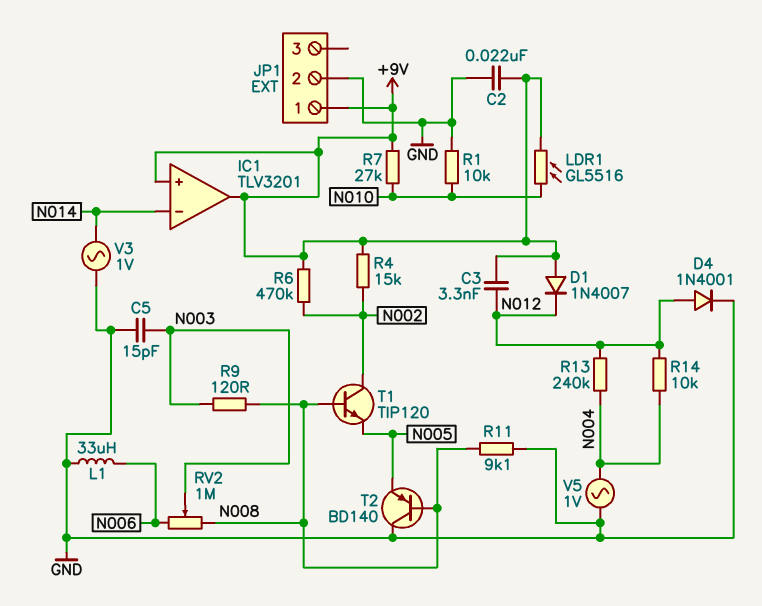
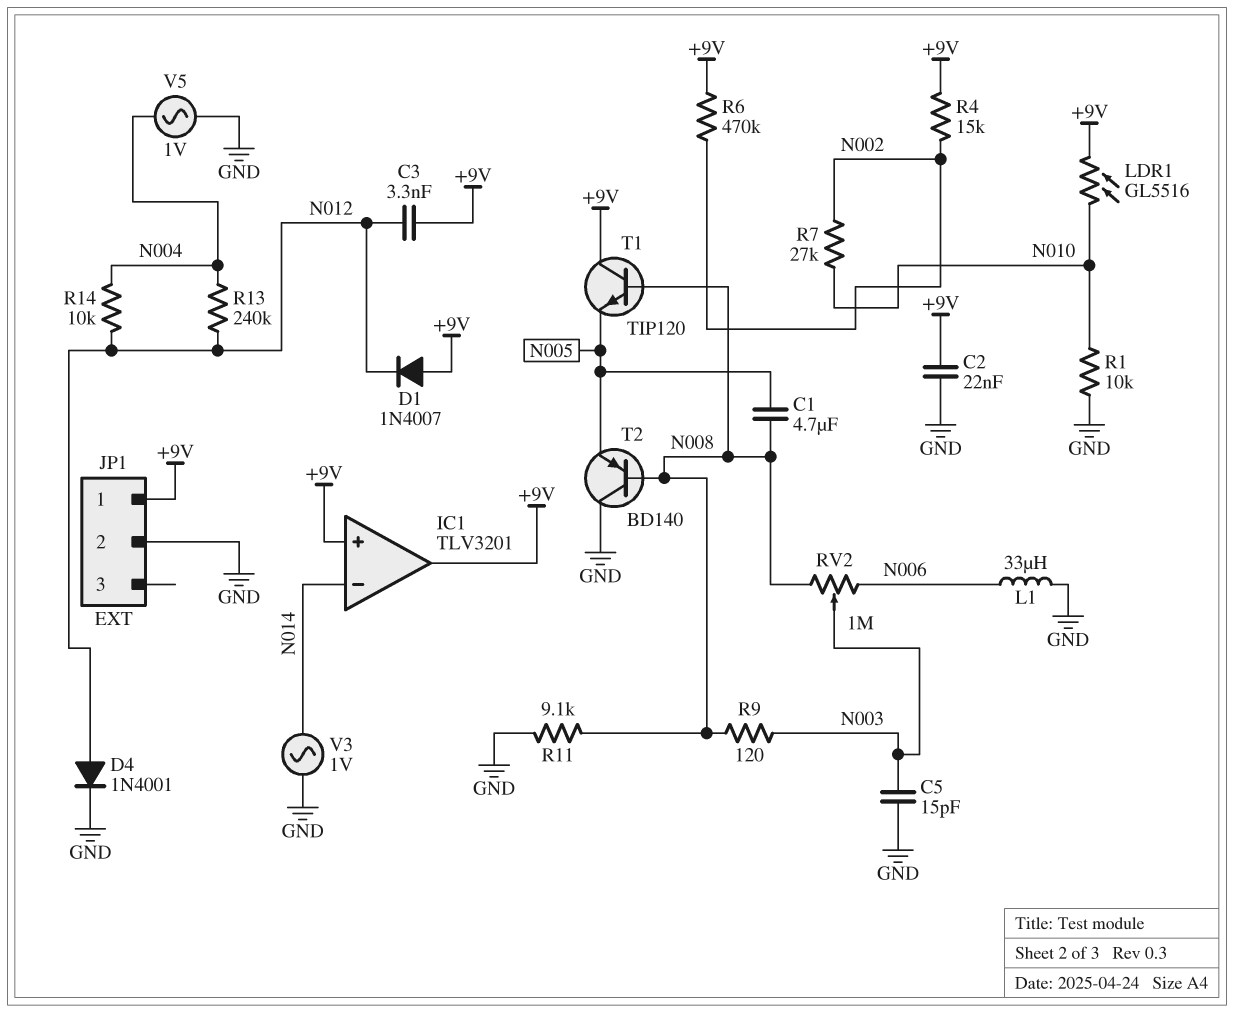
C1: none -> 4.7uF (N005, N008)
R7: 27k (+9V, N010) -> 27k (N002, N010)
T1: NPN TIP120 (B N008, C N002, E N005) -> NPN TIP120 (B N008, C +9V, E N005)

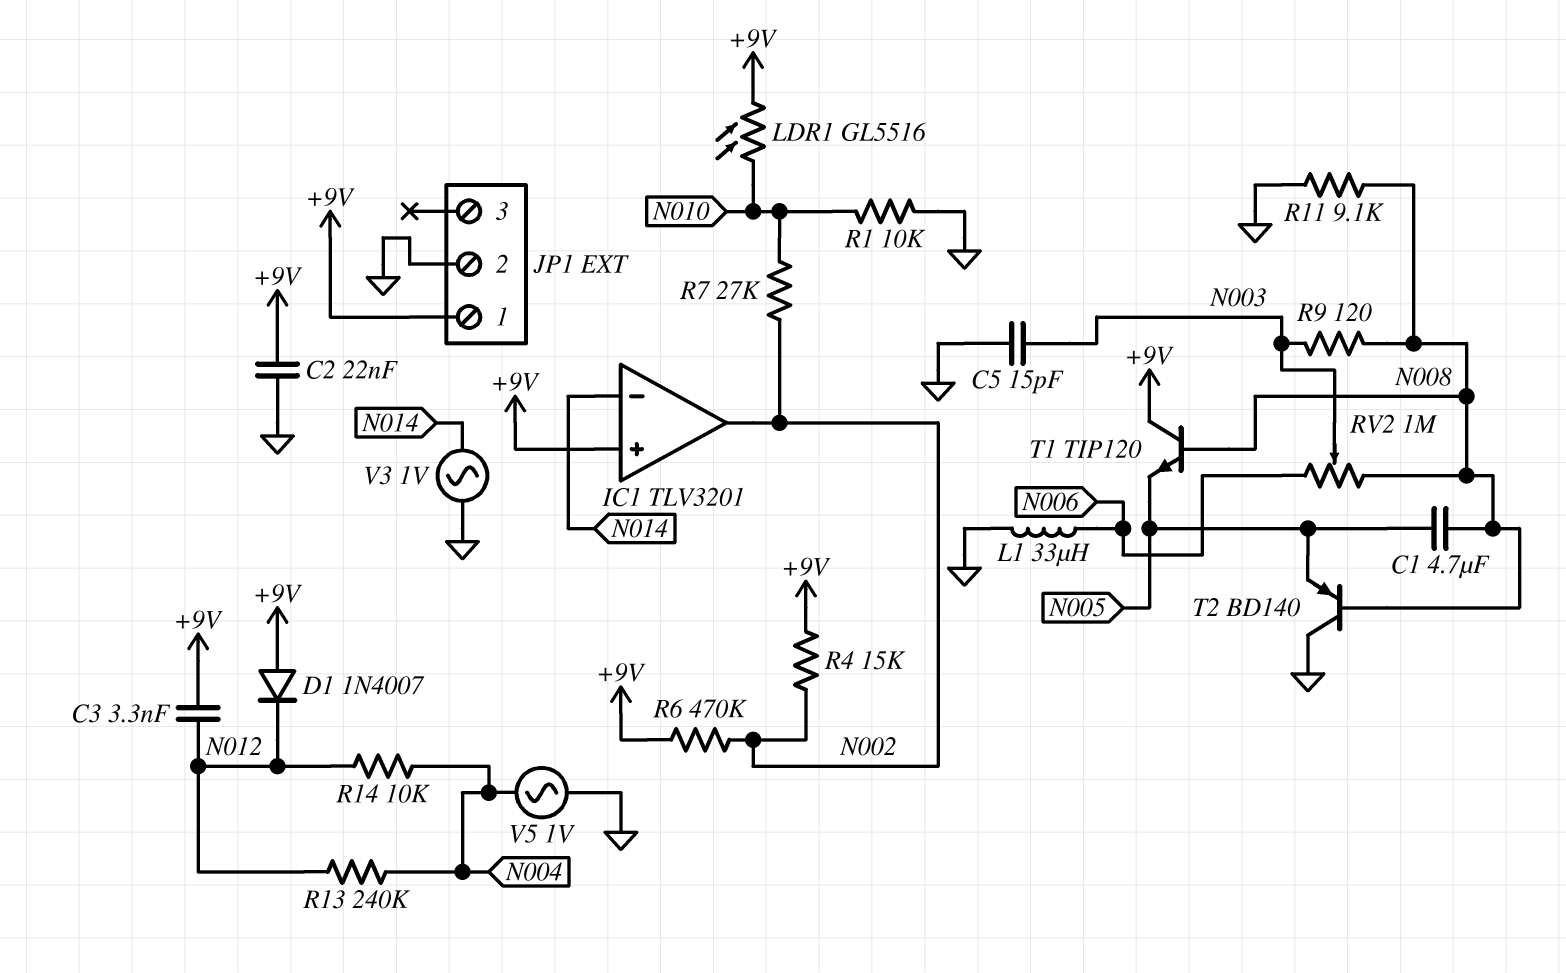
D4: diode 1N4001 (A N012, K GND) -> none
IC1 pin out: +9V -> N002

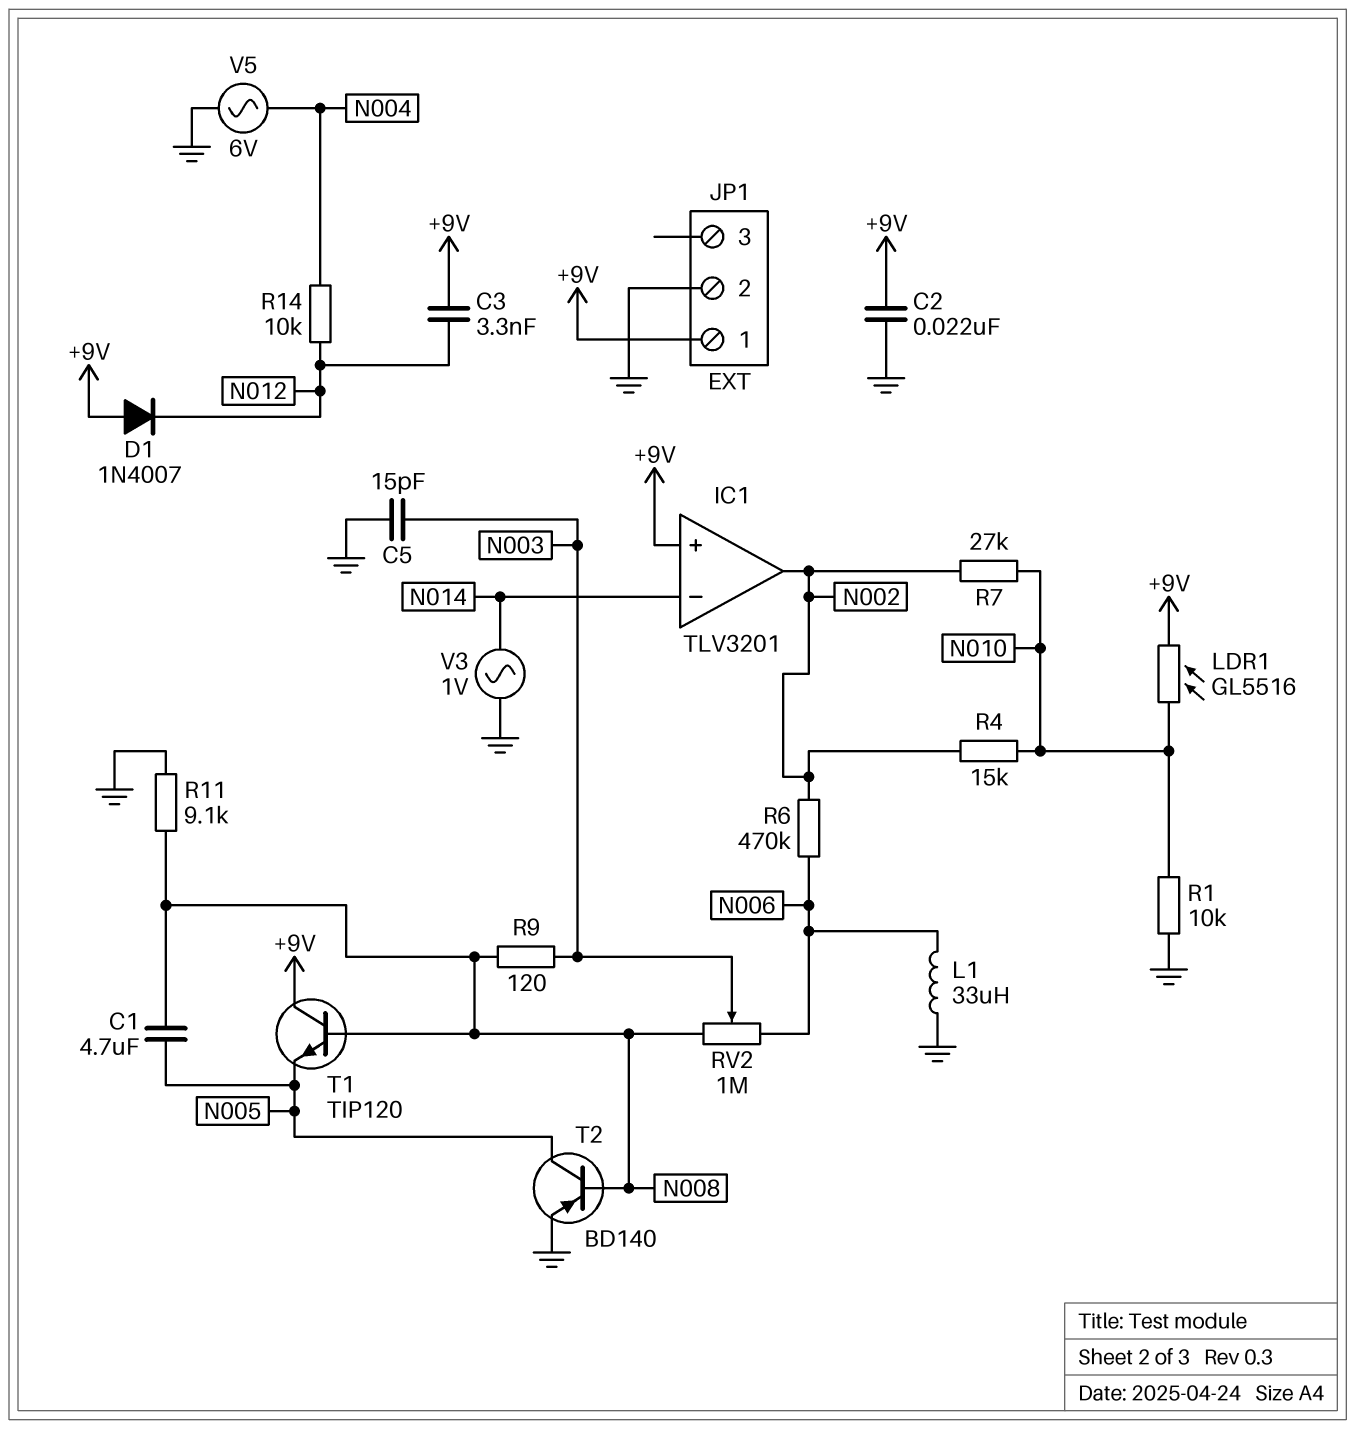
R4: 15k (+9V, N002) -> 15k (N002, N010)
R6: 470k (+9V, N002) -> 470k (N002, N006)
R13: 240k (N004, N012) -> none
T2: PNP BD140 (B N008, C GND, E N005) -> PNP BD140 (B N008, C N005, E GND)
V5: AC 1V (GND, N004) -> AC 6V (GND, N004)

